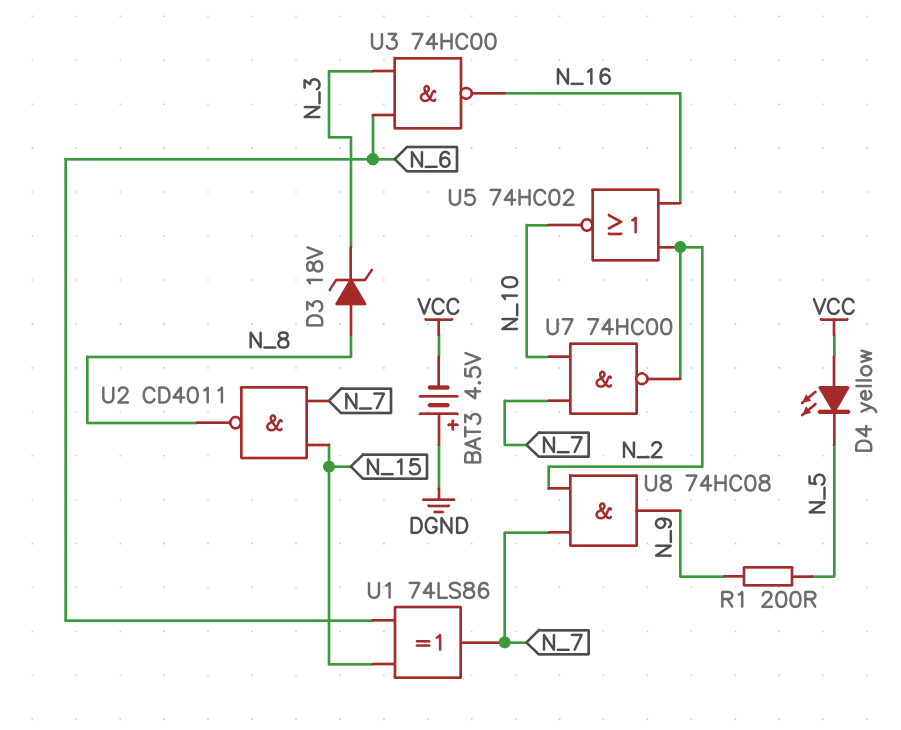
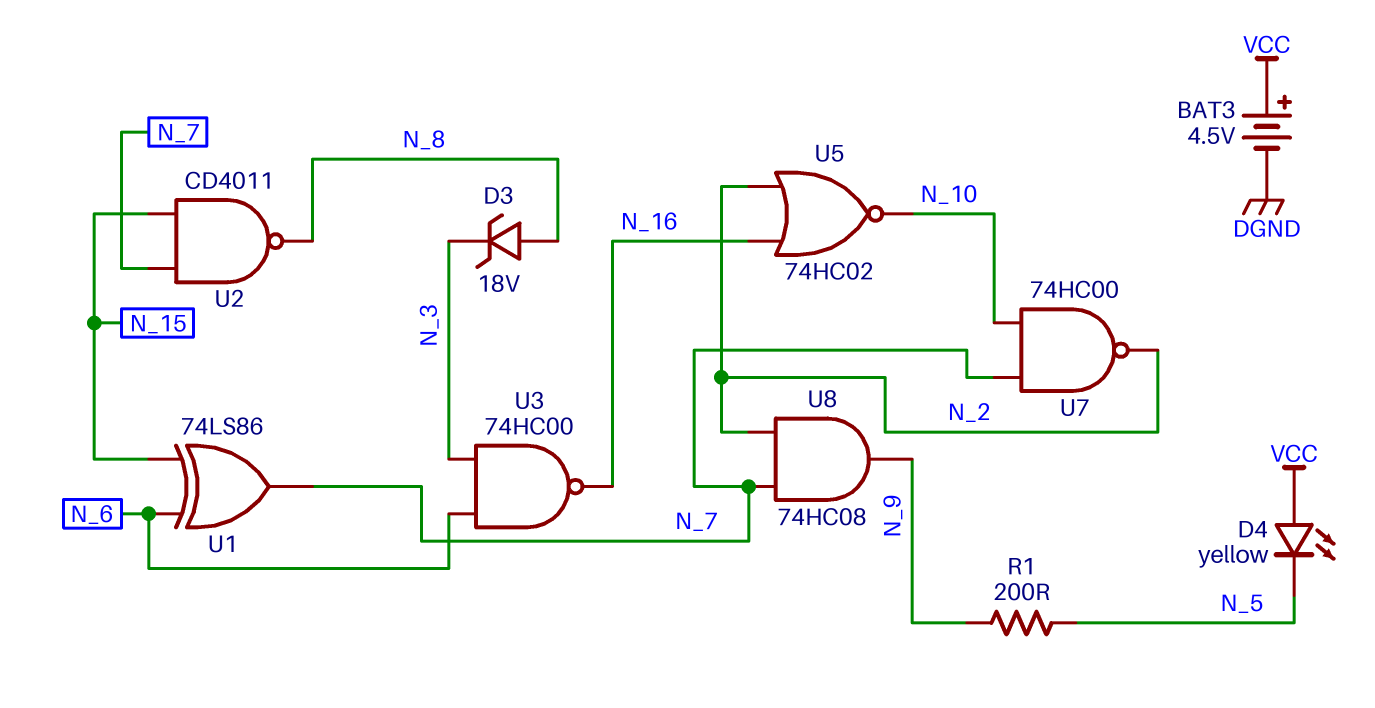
BAT3: 4.5V (plus DGND, minus VCC) -> 4.5V (plus VCC, minus DGND)

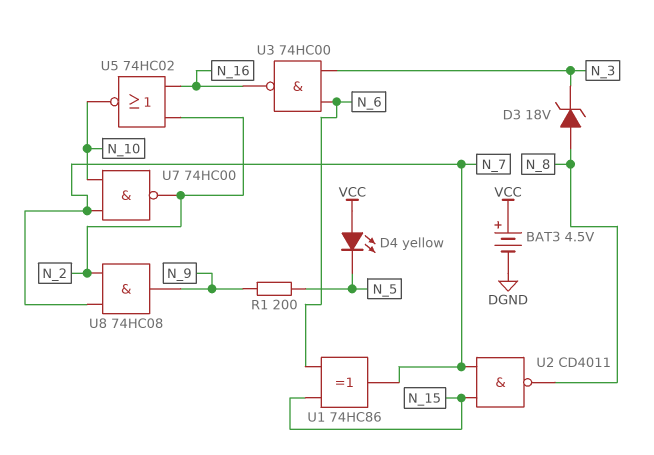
U1: XOR 74LS86 (in N_6, in N_15, out N_7) -> XOR 74HC86 (in N_6, in N_15, out N_7)

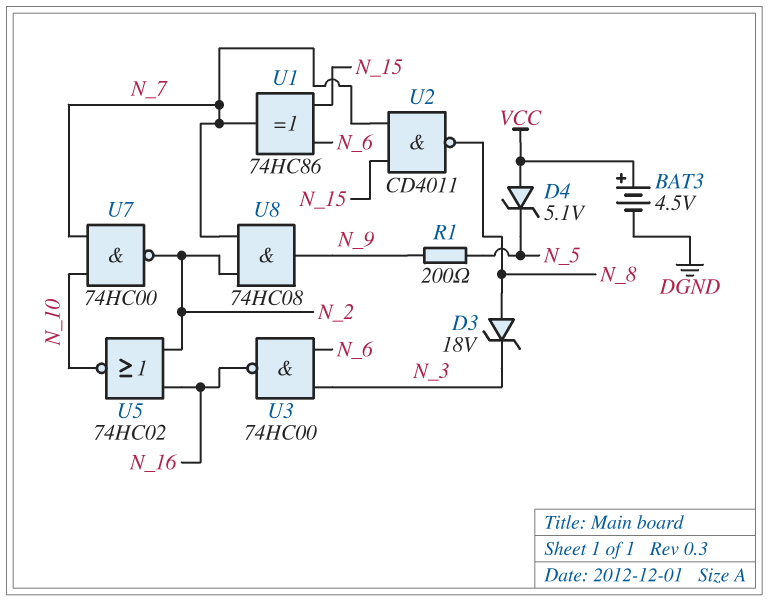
D4: LED yellow (A VCC, K N_5) -> zener 5.1V (A VCC, K N_5)

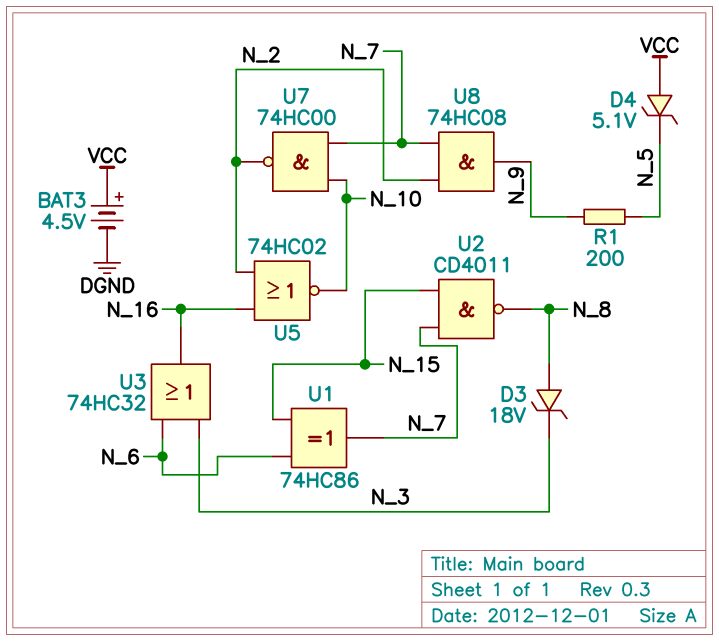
U3: NAND 74HC00 (in N_3, in N_6, out N_16) -> OR 74HC32 (in N_3, in N_6, out N_16)

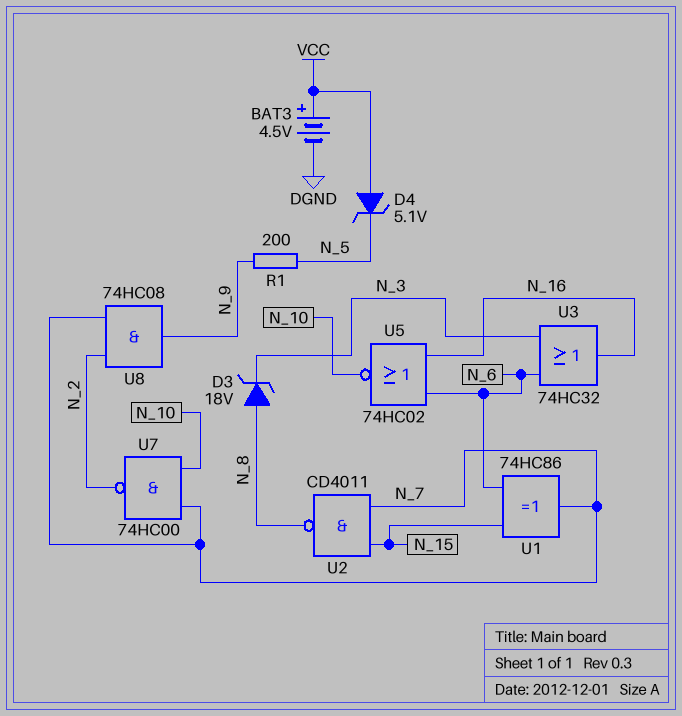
U5: NOR 74HC02 (in N_2, in N_16, out N_10) -> NOR 74HC02 (in N_6, in N_16, out N_10)

